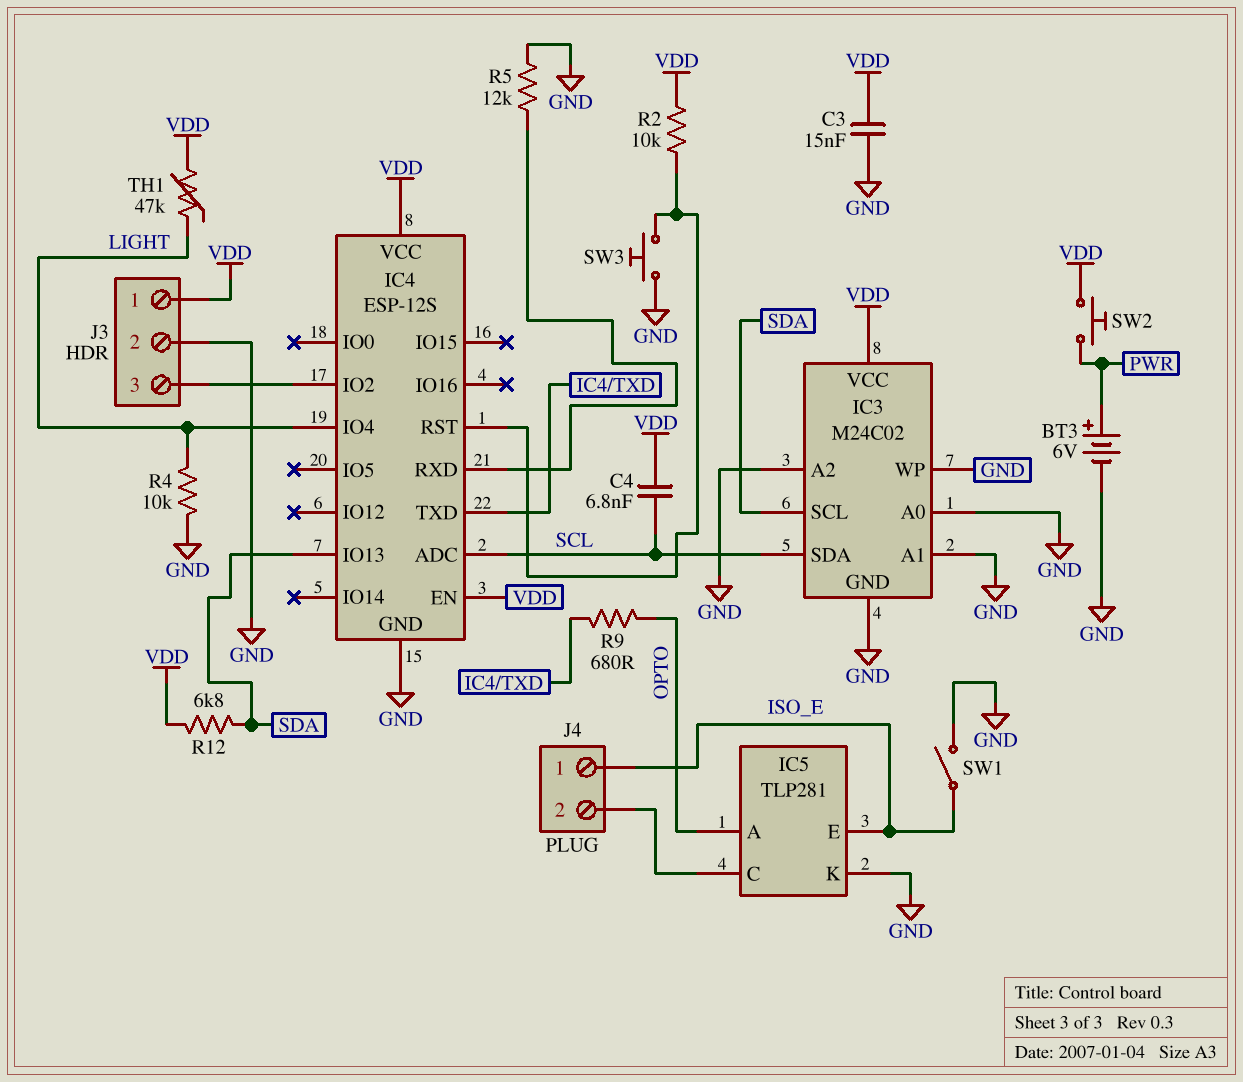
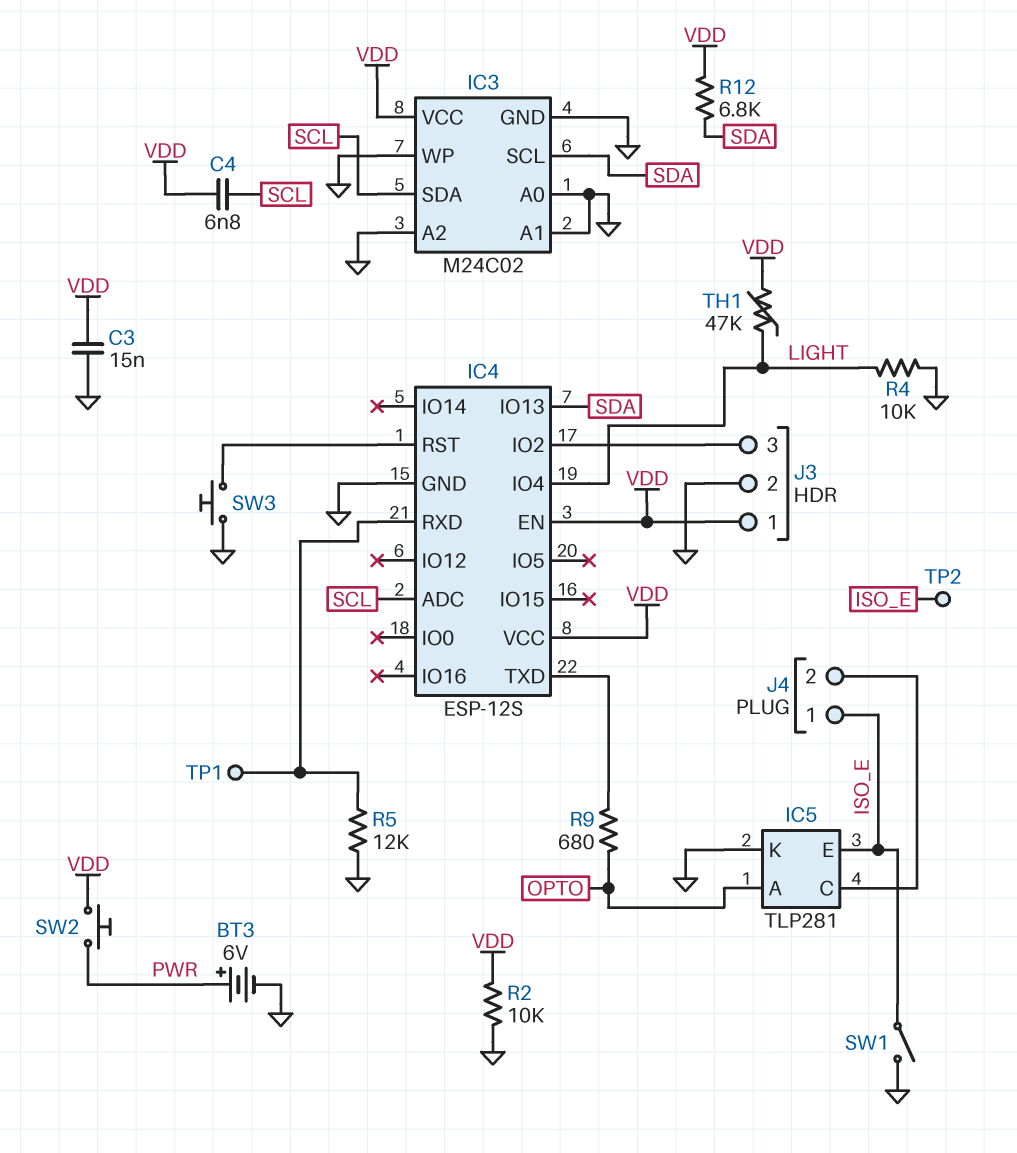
R2: 10k (IC4/RST, VDD) -> 10k (GND, VDD)
TP1: none -> test point (IC4/RXD)
TP2: none -> test point (ISO_E)

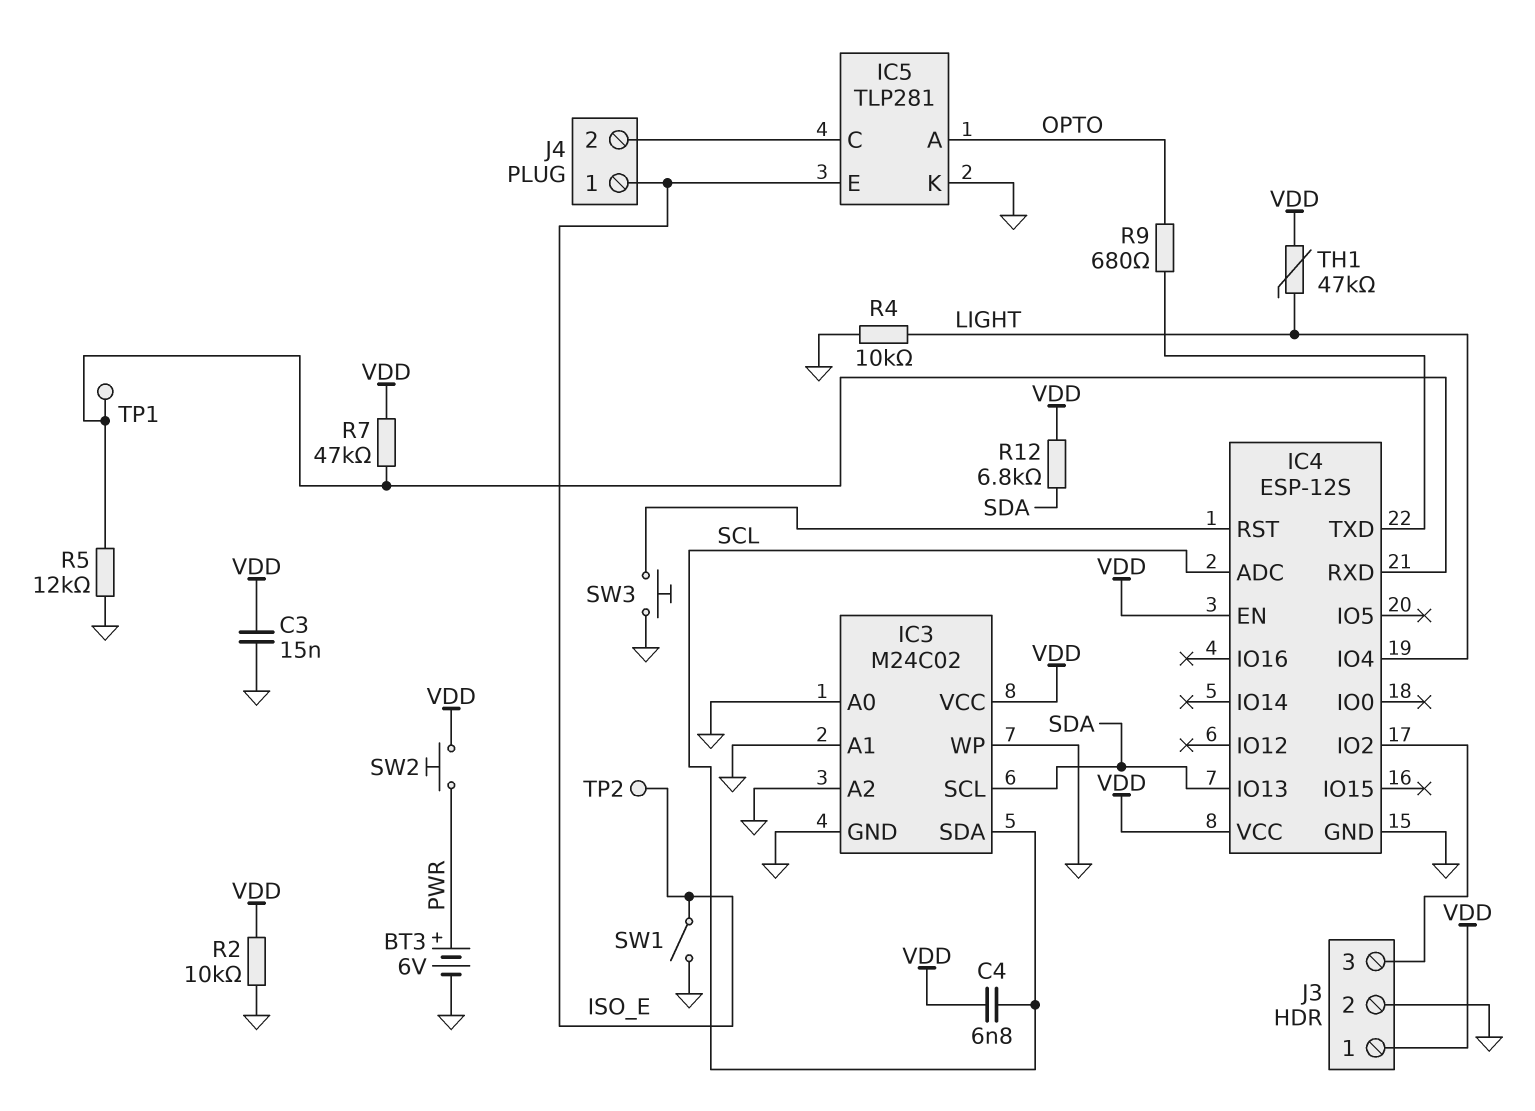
R7: none -> 47k (IC4/RXD, VDD)

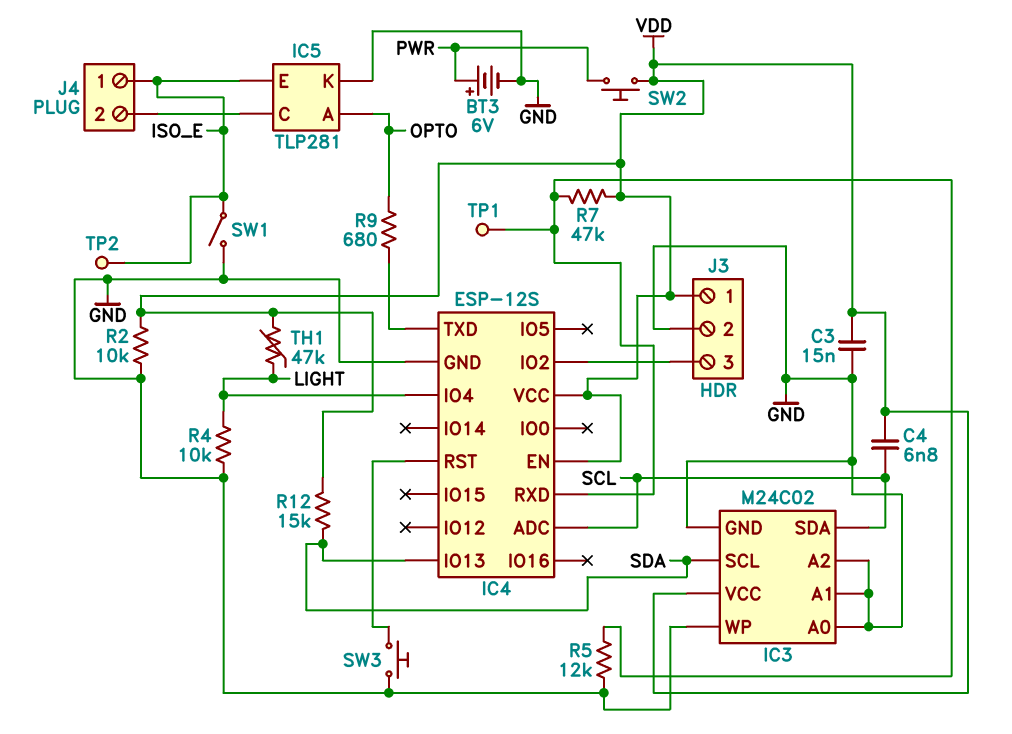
R12: 6.8k (SDA, VDD) -> 15k (SDA, VDD)

